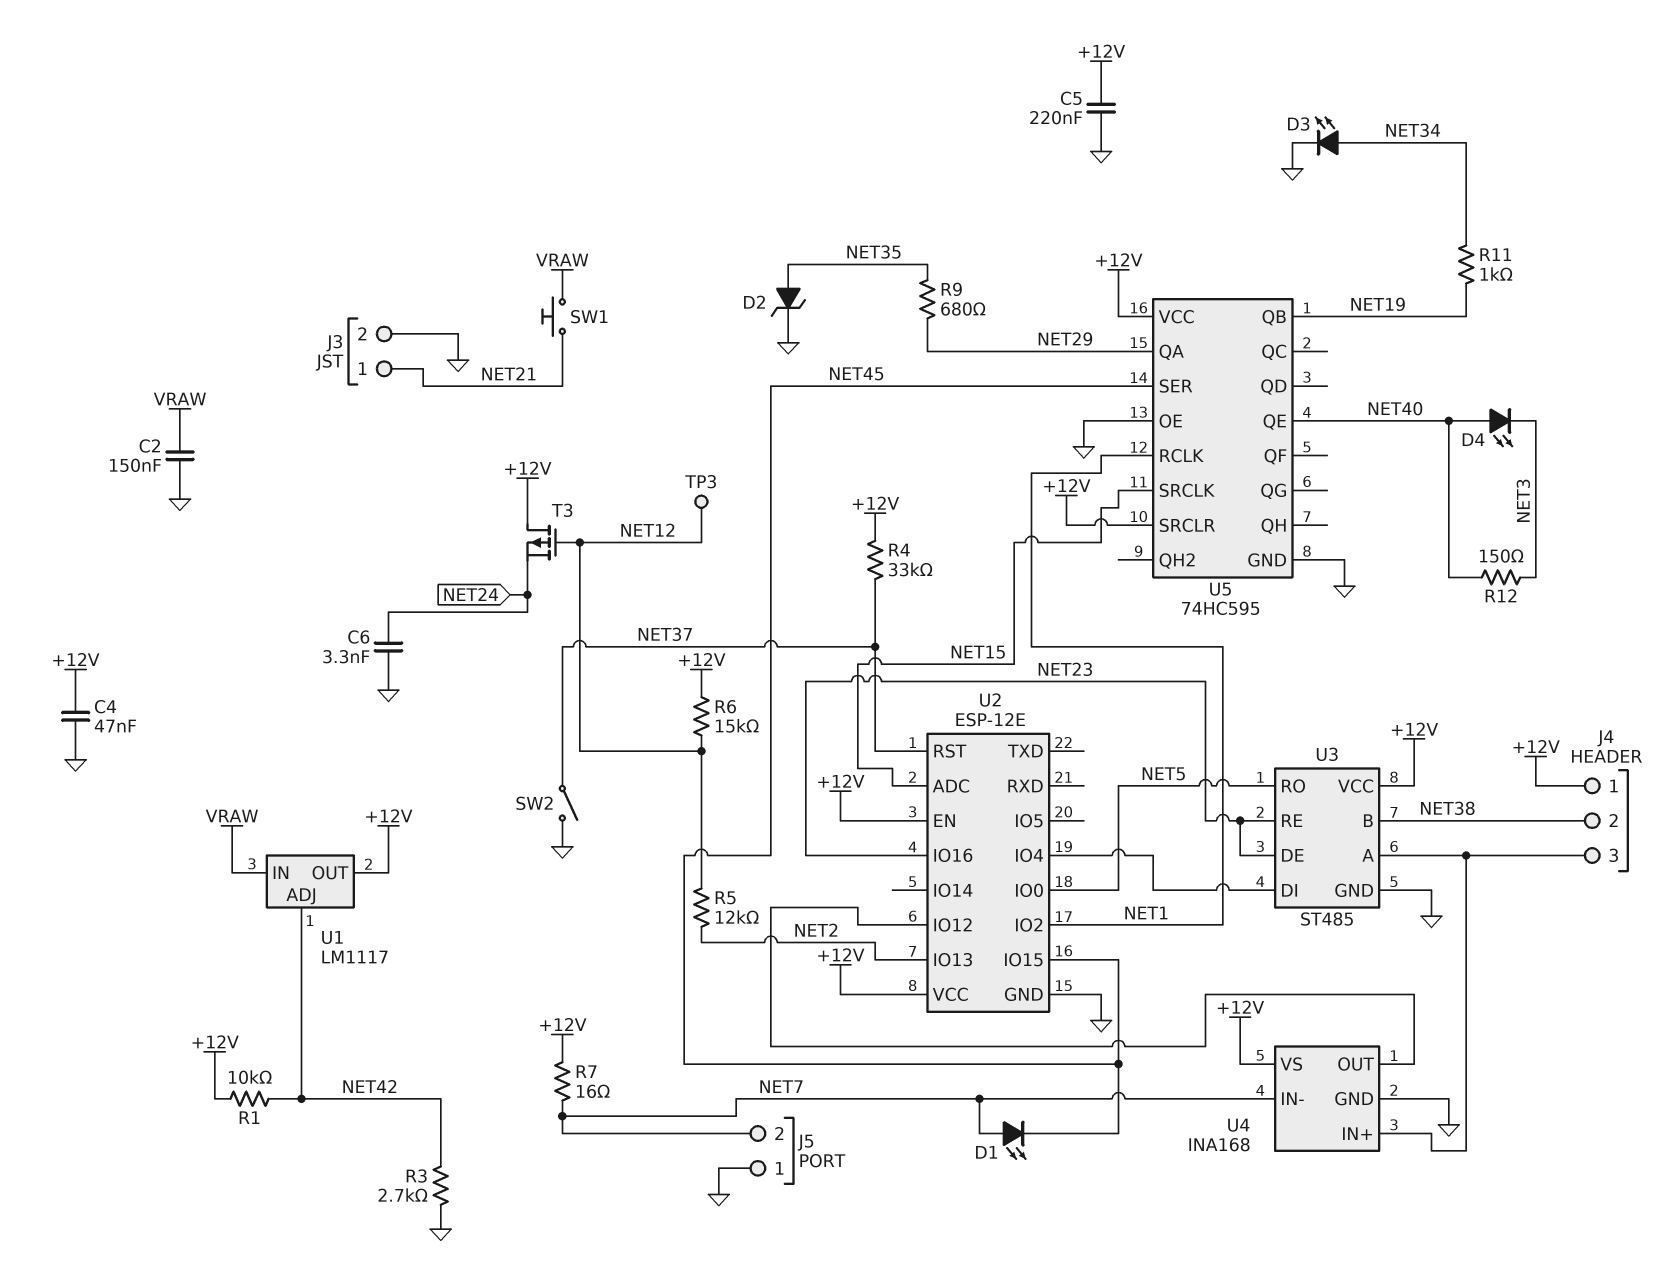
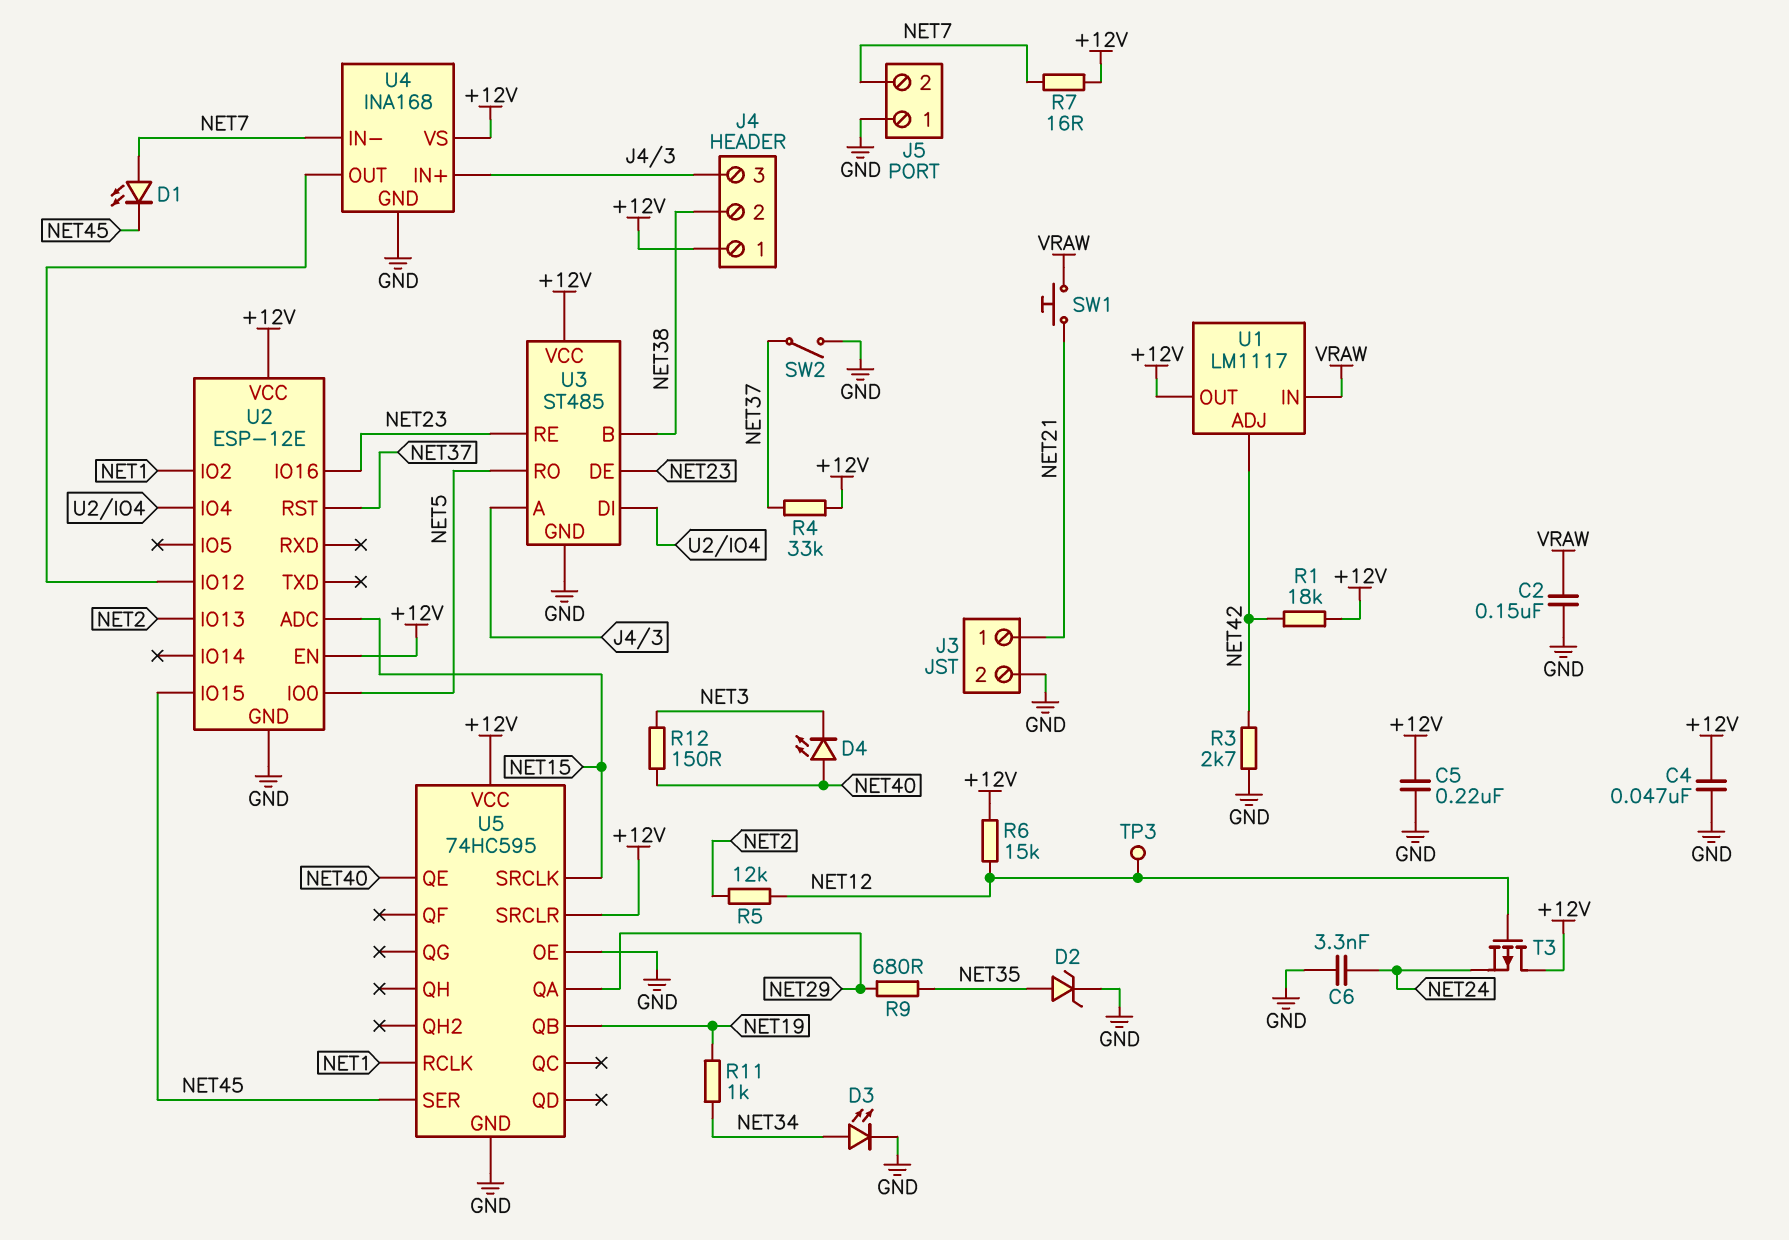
R1: 10k (+12V, NET42) -> 18k (+12V, NET42)

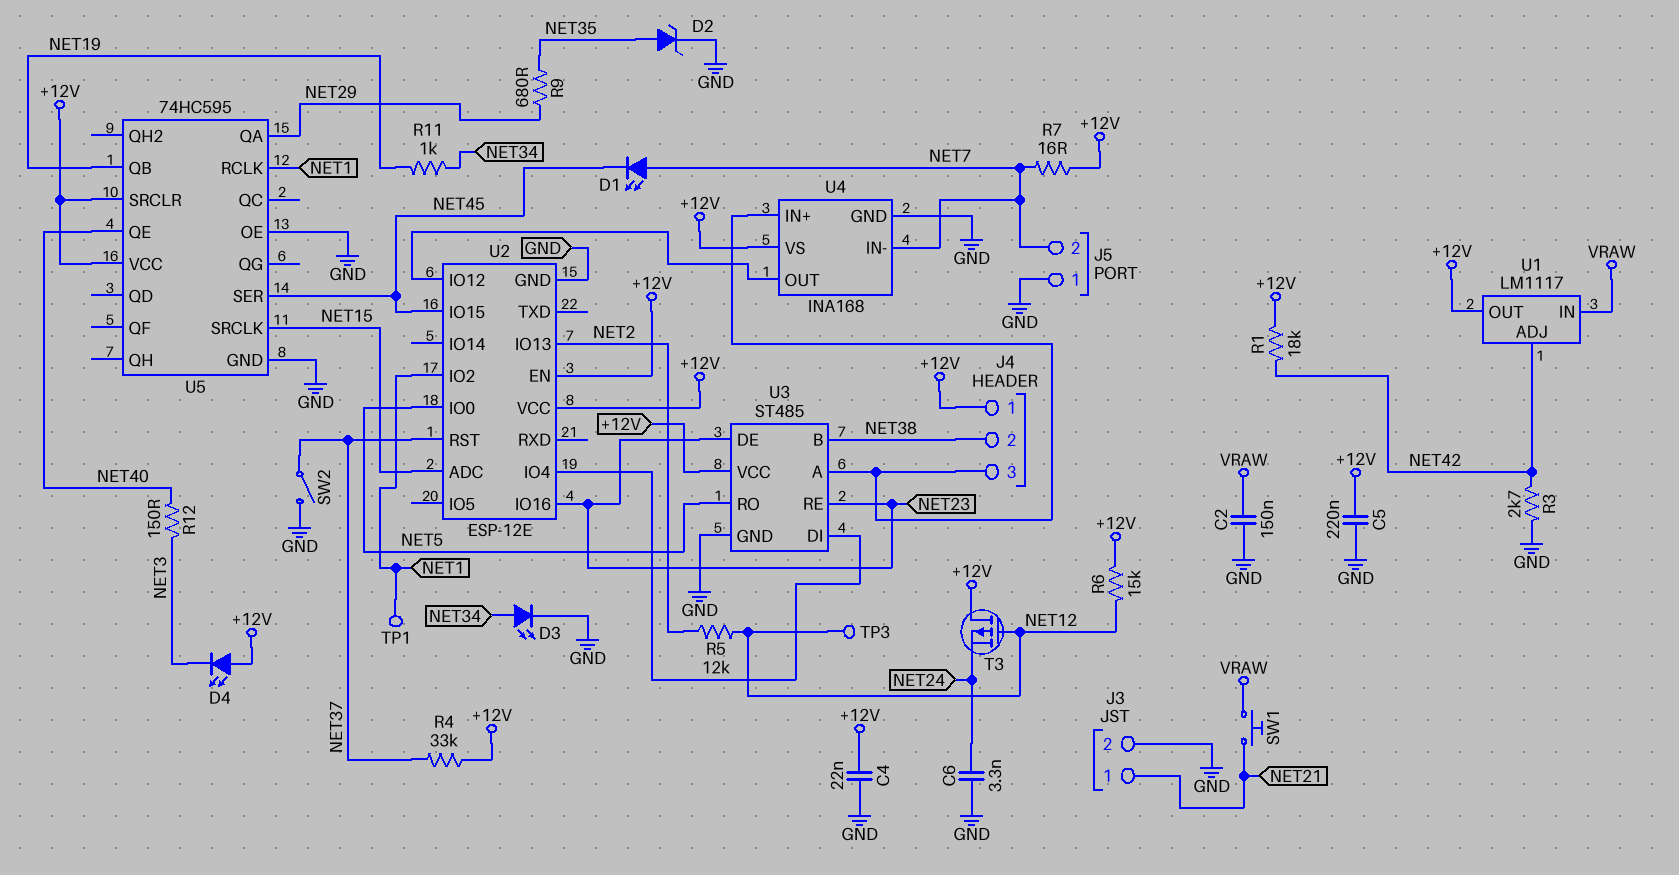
C4: 47nF (+12V, GND) -> 22nF (+12V, GND)
D4: LED (A NET40, K NET3) -> LED (A +12V, K NET3)
TP1: none -> test point (NET1)

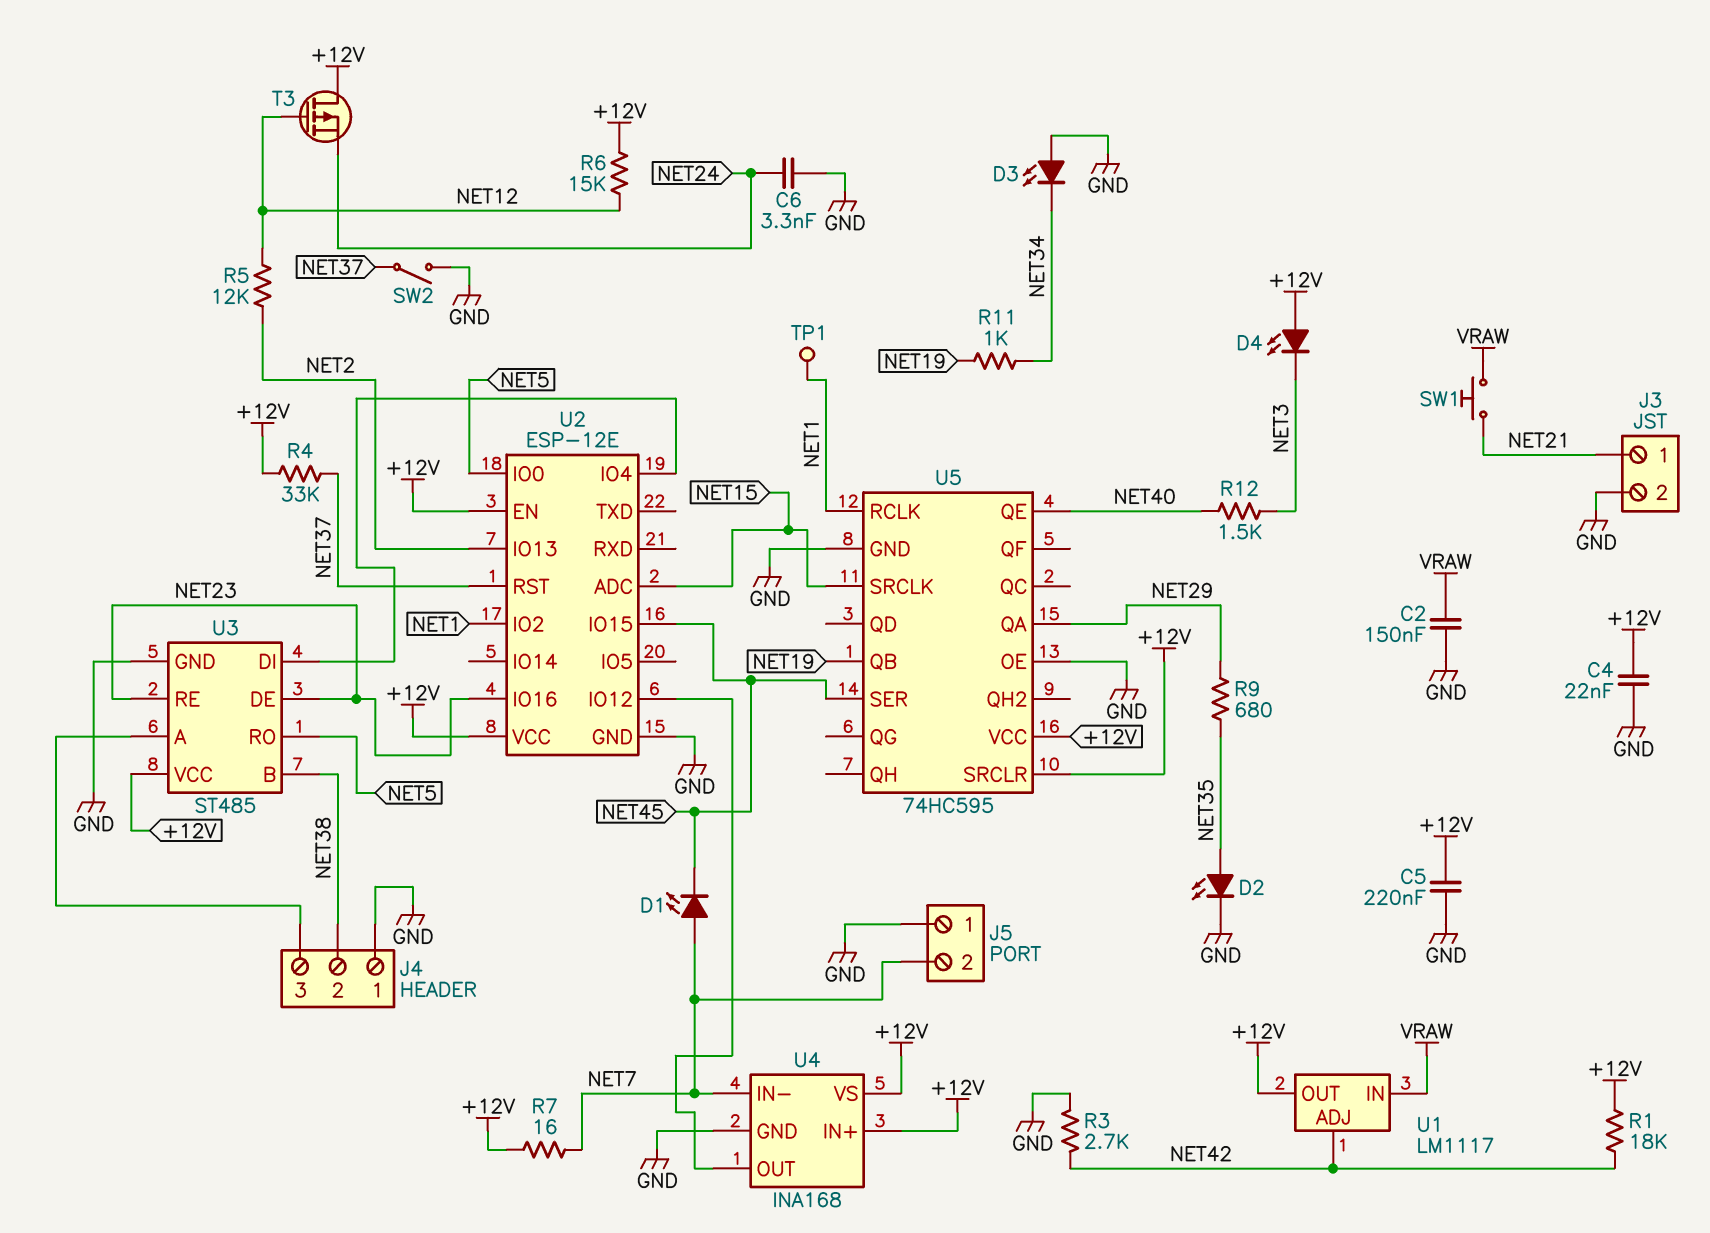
D2: zener (A NET35, K GND) -> LED (A NET35, K GND)
D3: LED (A NET34, K GND) -> LED (A GND, K NET34)
J4 pin 1: +12V -> GND
R12: 150 (NET3, NET40) -> 1.5k (NET3, NET40)
TP3: test point (NET12) -> none
U4 pin IN+: J4/3 -> +12V

